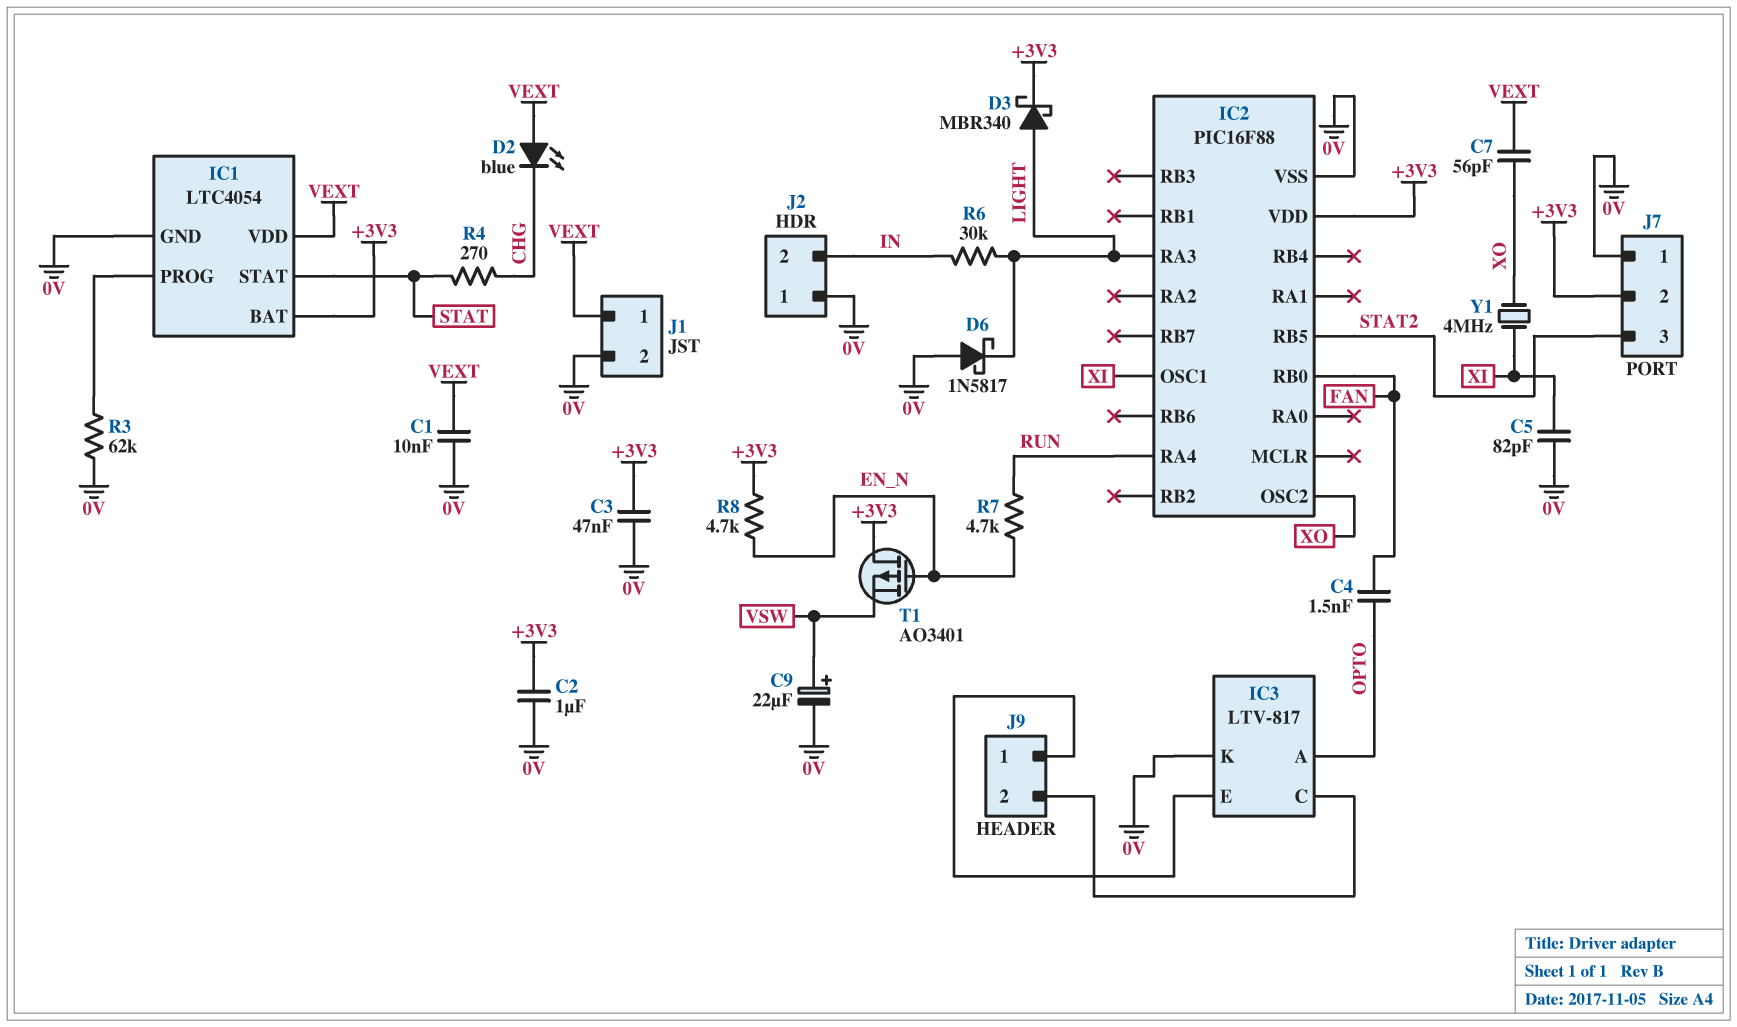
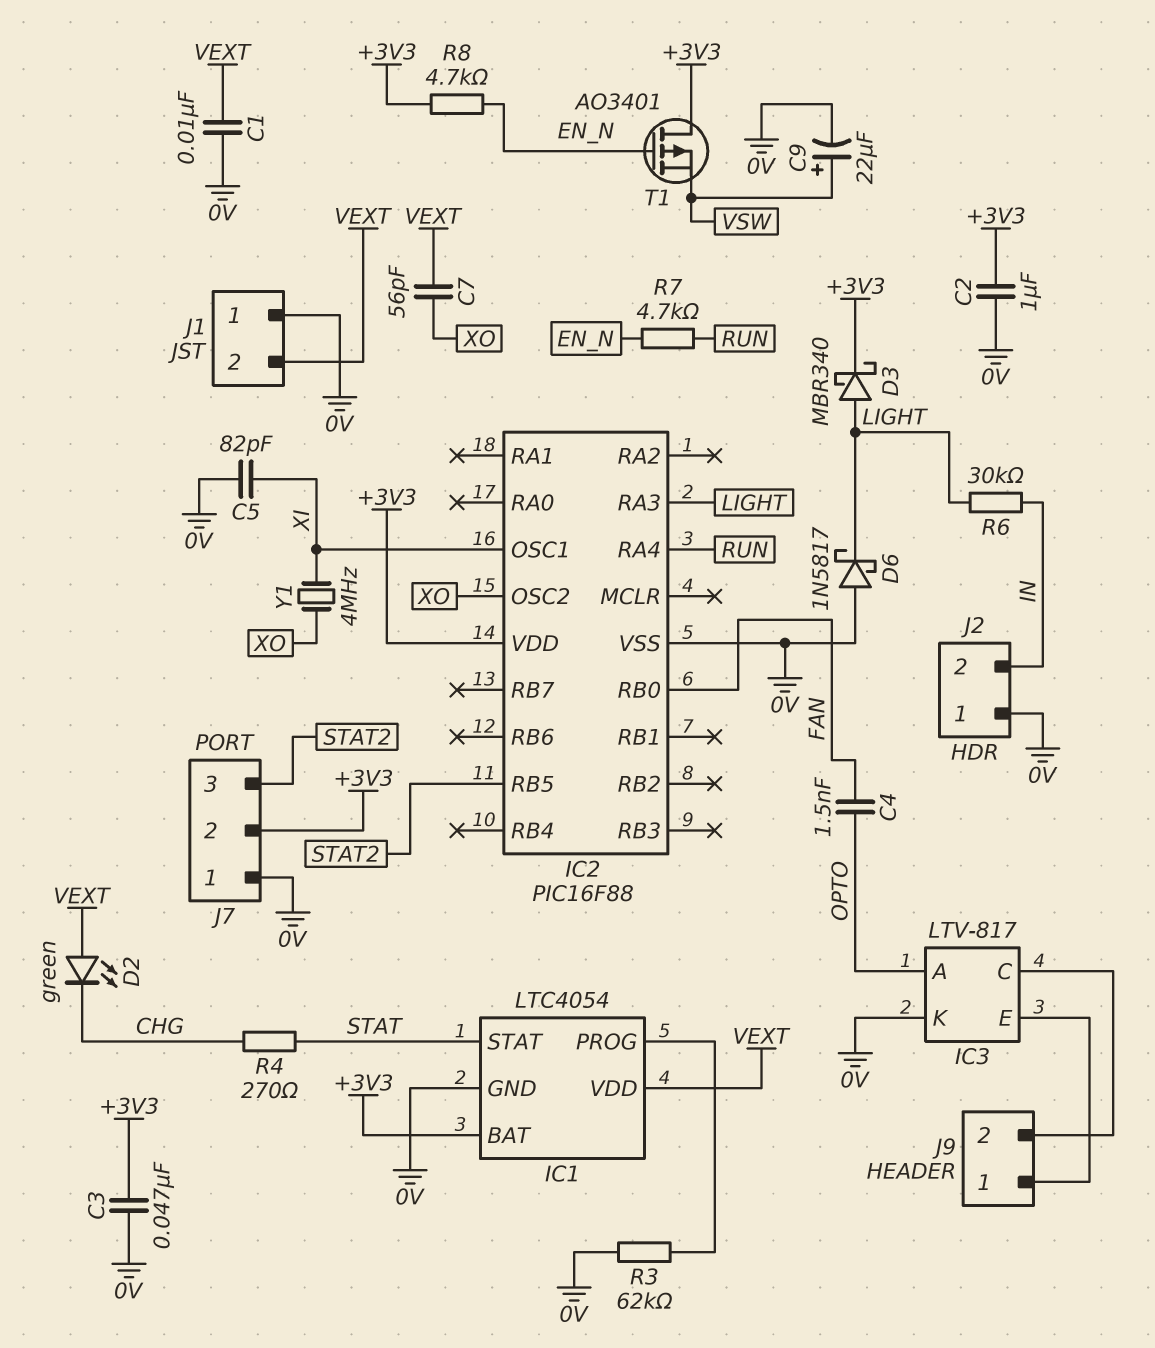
D2: LED blue (A VEXT, K CHG) -> LED green (A VEXT, K CHG)
J1 pin 1: VEXT -> 0V
J1 pin 2: 0V -> VEXT

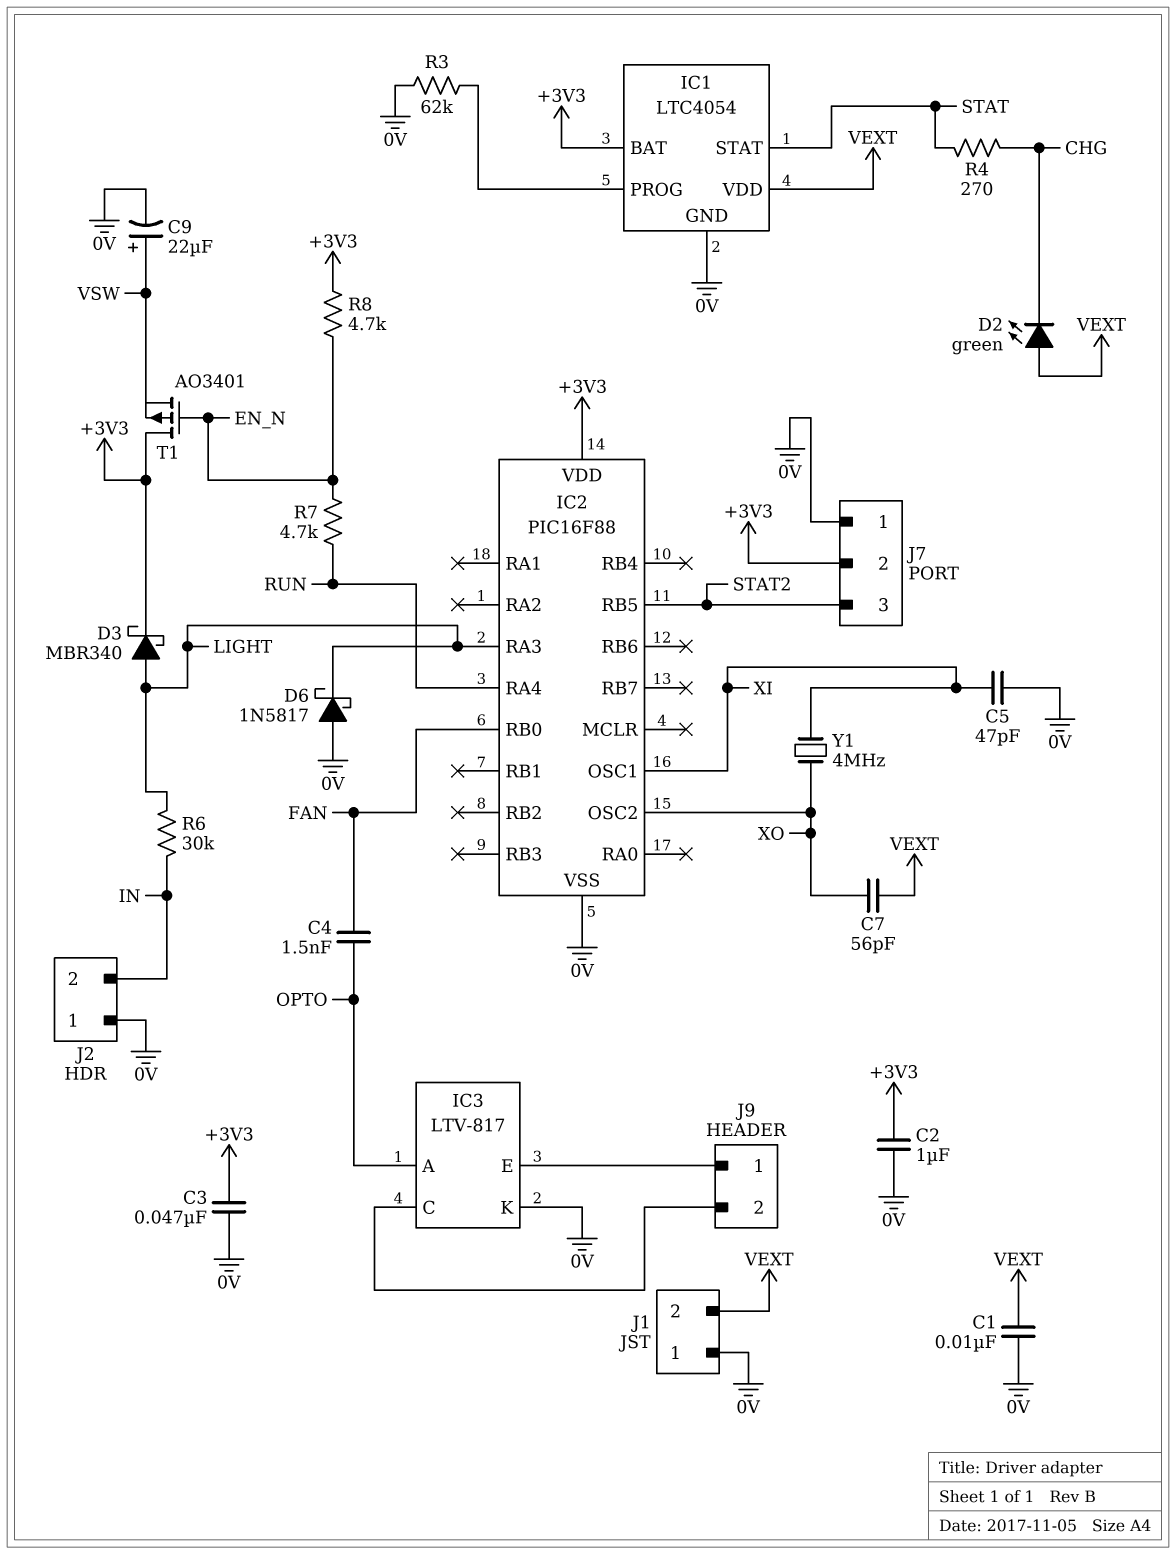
C5: 82pF (0V, XI) -> 47pF (0V, XI)

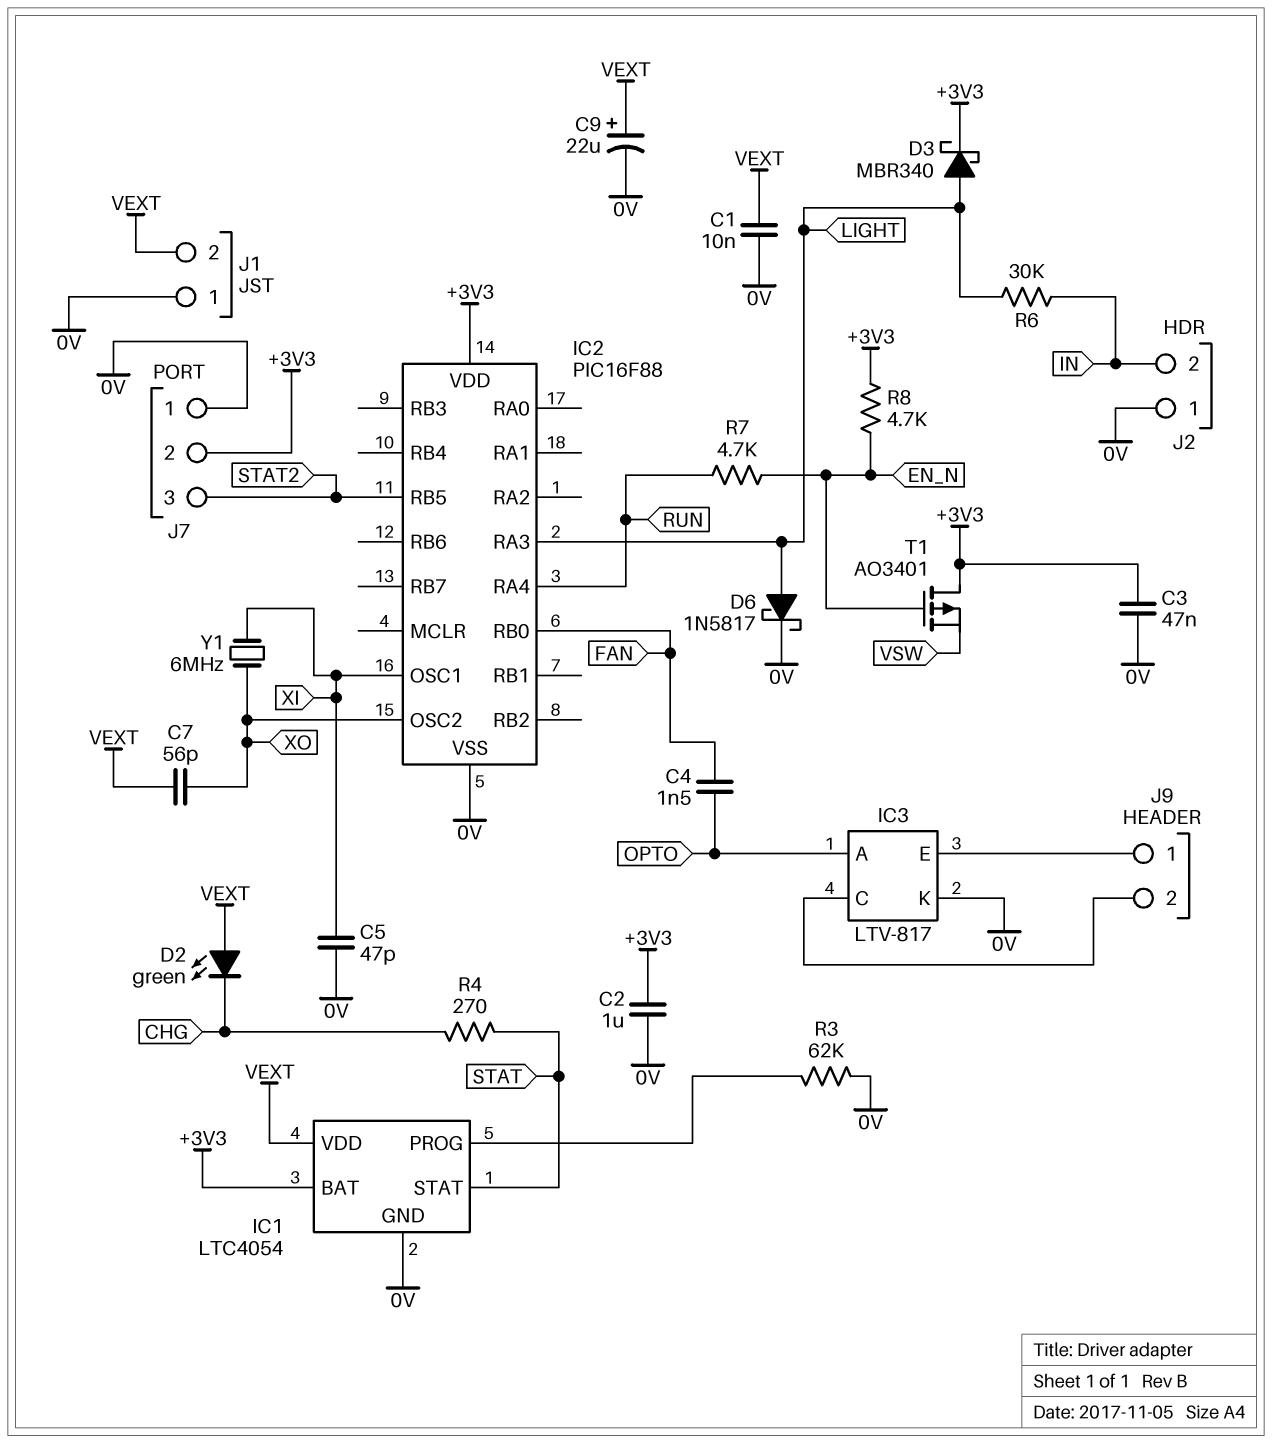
C9: 22uF (plus VSW, minus 0V) -> 22uF (plus VEXT, minus 0V)
D6: schottky 1N5817 (A 0V, K LIGHT) -> schottky 1N5817 (A LIGHT, K 0V)
Y1: 4MHz (XI, XO) -> 6MHz (XI, XO)

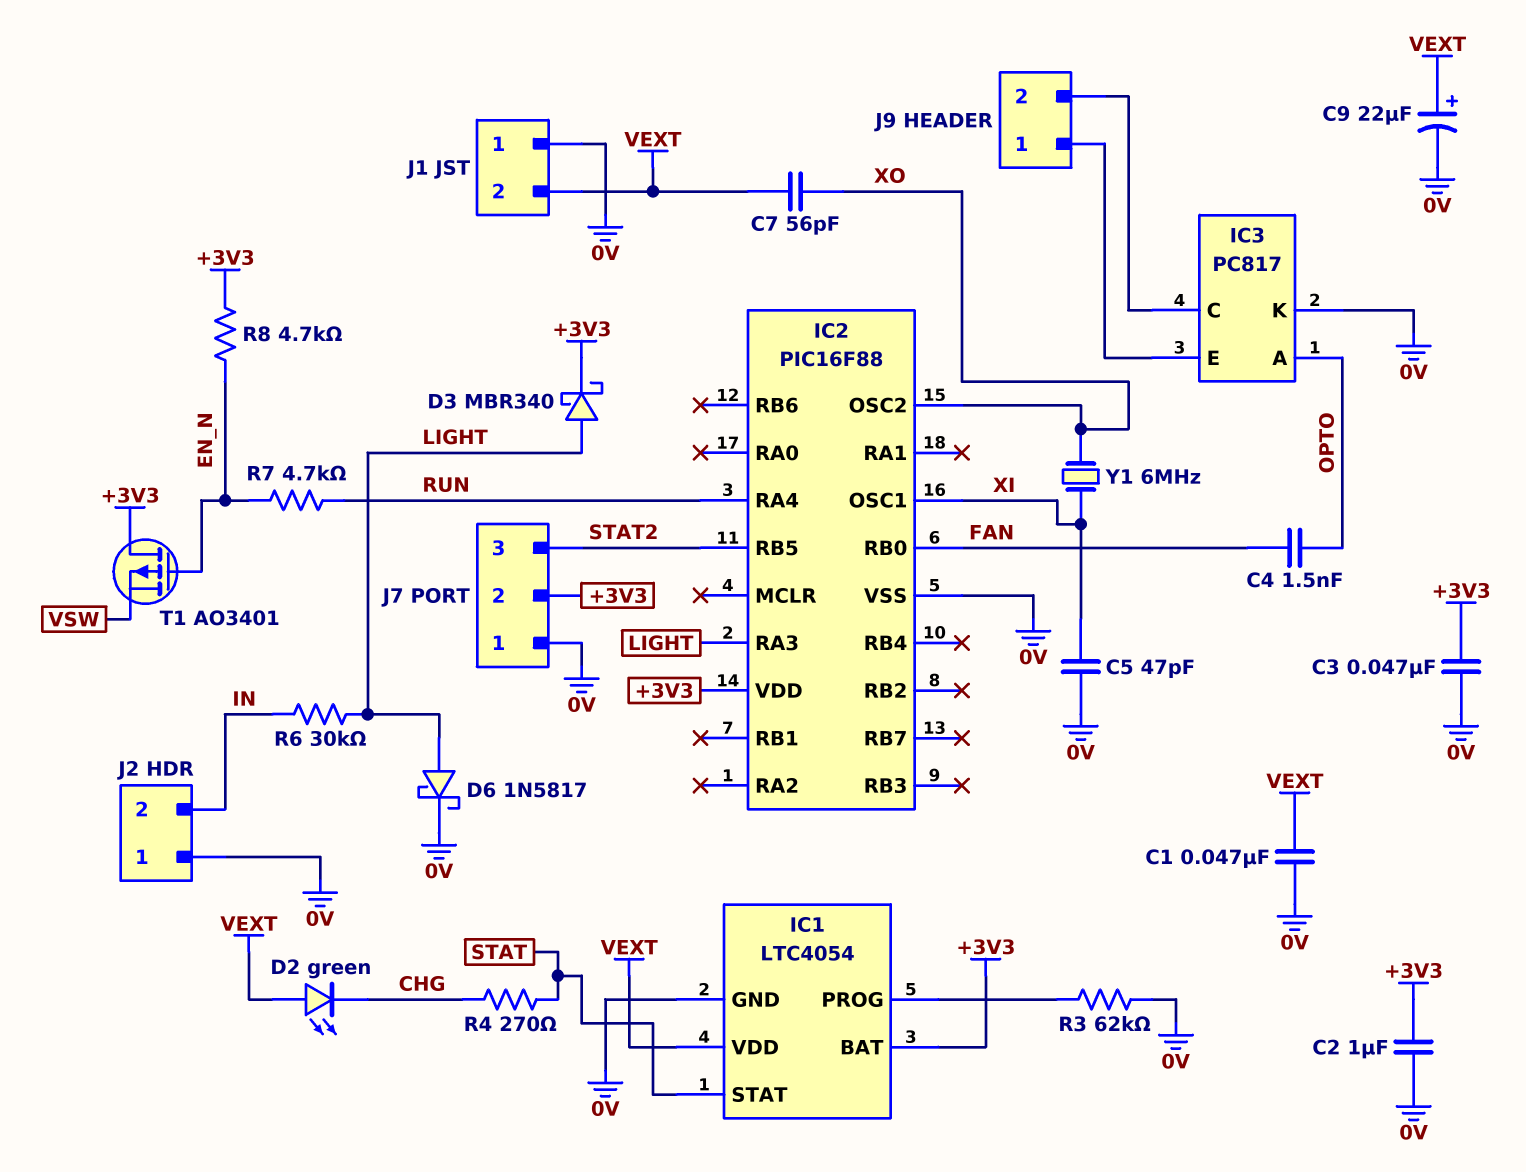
C1: 10nF (0V, VEXT) -> 47nF (0V, VEXT)
IC3: LTV-817 -> PC817

